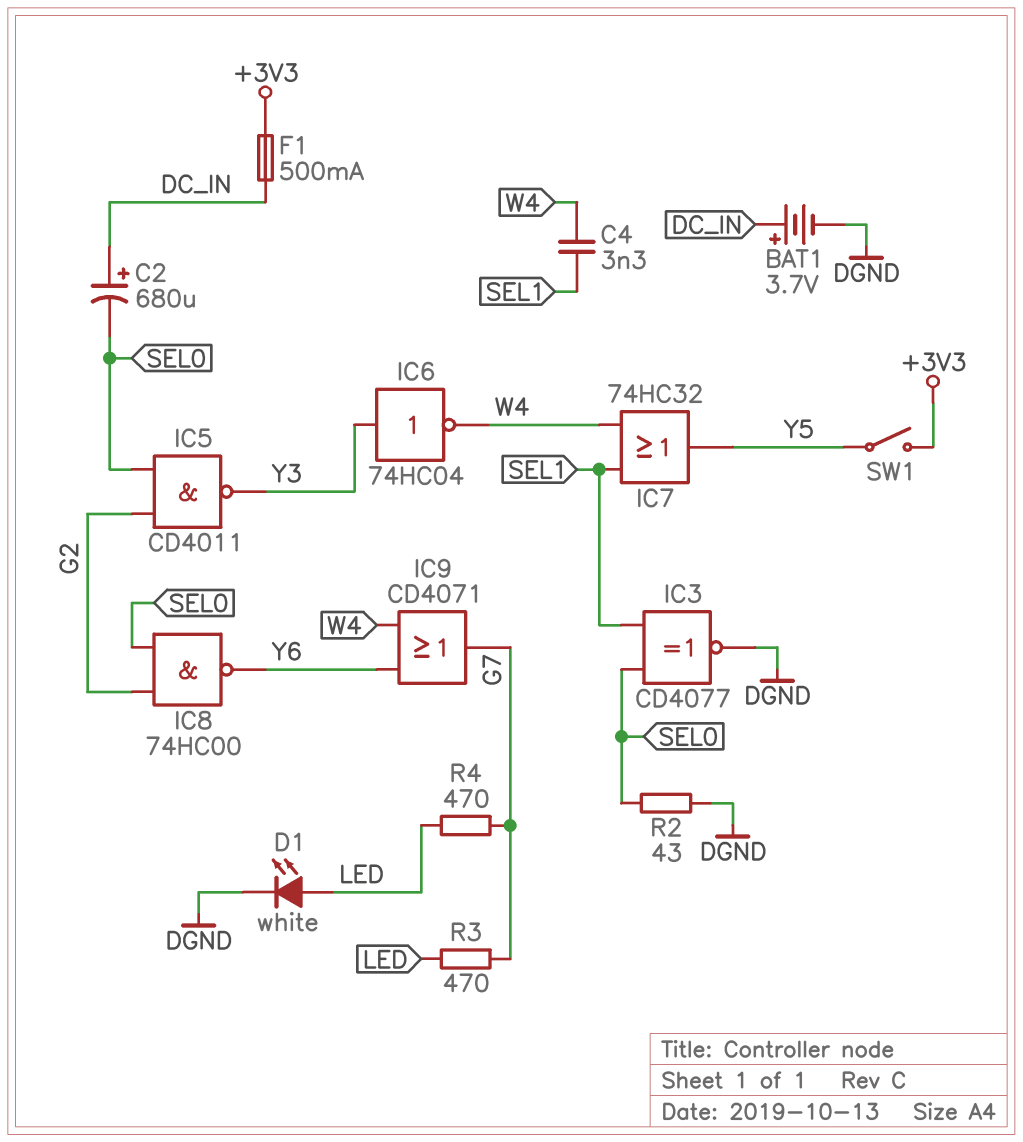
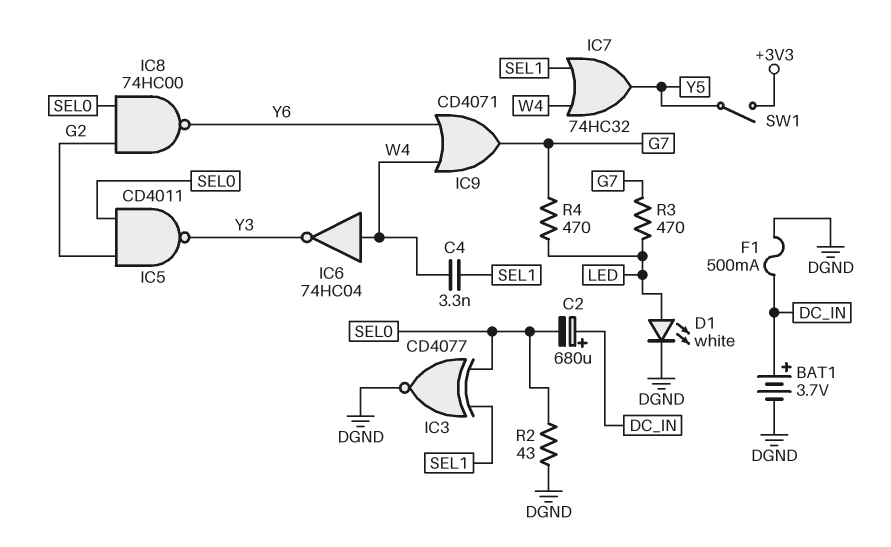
F1: 500mA (+3V3, DC_IN) -> 500mA (DC_IN, DGND)
IC6: NOT 74HC04 (in Y3, out W4) -> NOT 74HC04 (in W4, out Y3)

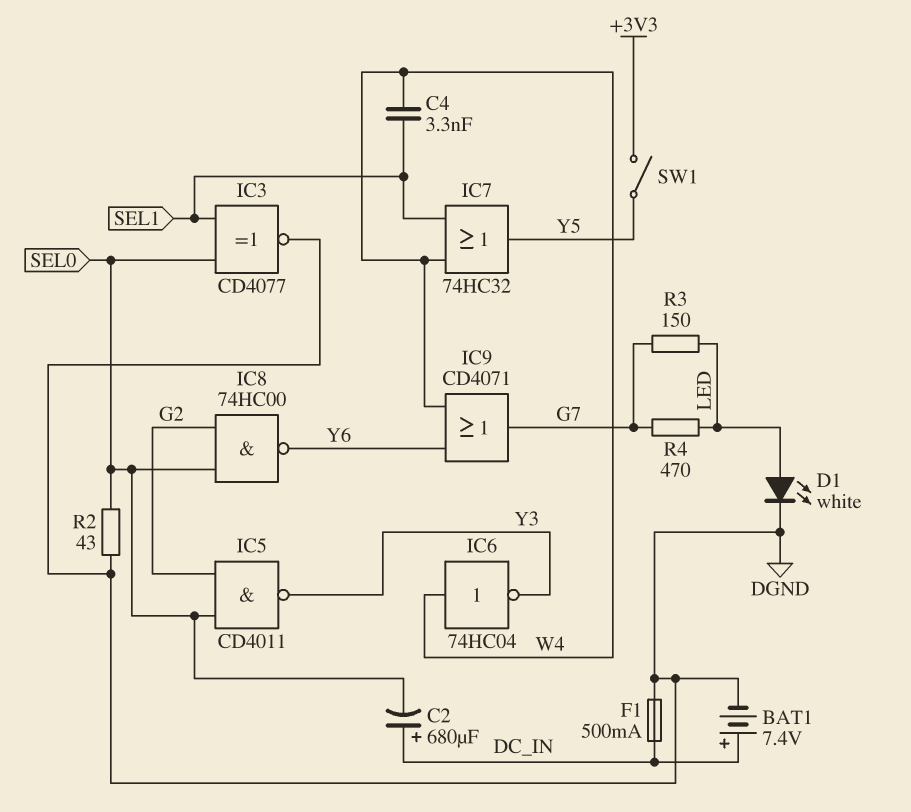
BAT1: 3.7V (plus DC_IN, minus DGND) -> 7.4V (plus DC_IN, minus DGND)
R3: 470 (G7, LED) -> 150 (G7, LED)

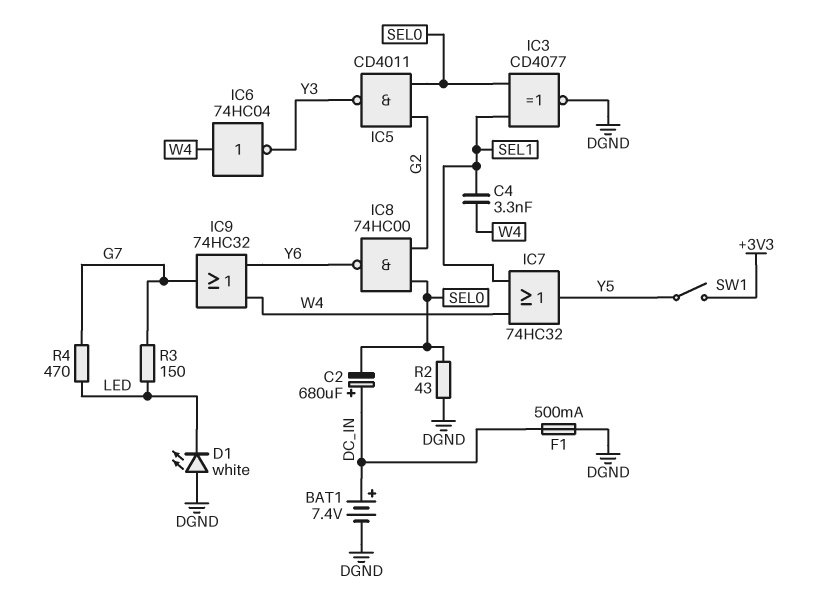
D1: LED white (A LED, K DGND) -> LED white (A DGND, K LED)
IC9: OR CD4071 (in W4, in Y6, out G7) -> OR 74HC32 (in W4, in Y6, out G7)

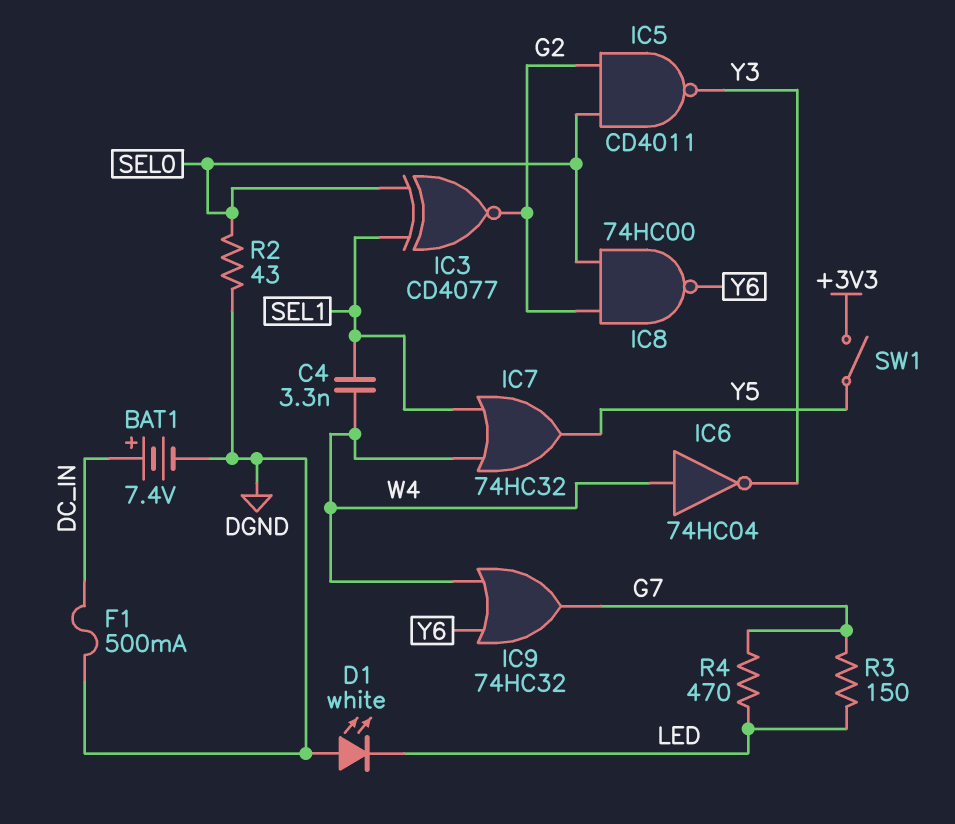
C2: 680uF (plus DC_IN, minus SEL0) -> none
IC3: XNOR CD4077 (in SEL0, in SEL1, out DGND) -> XNOR CD4077 (in SEL0, in SEL1, out G2)

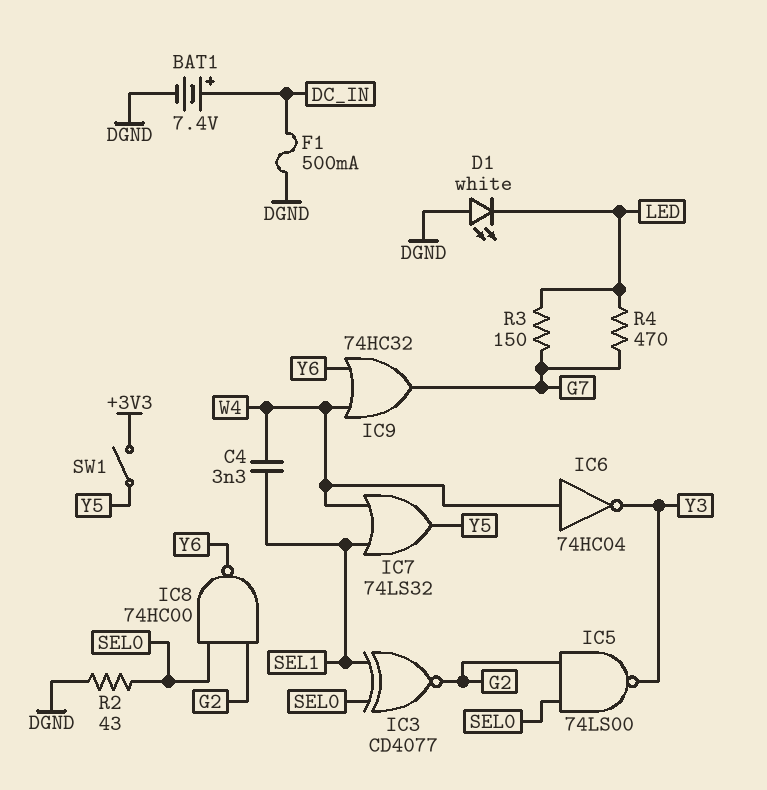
IC5: NAND CD4011 (in G2, in SEL0, out Y3) -> NAND 74LS00 (in G2, in SEL0, out Y3)
IC7: OR 74HC32 (in SEL1, in W4, out Y5) -> OR 74LS32 (in SEL1, in W4, out Y5)

